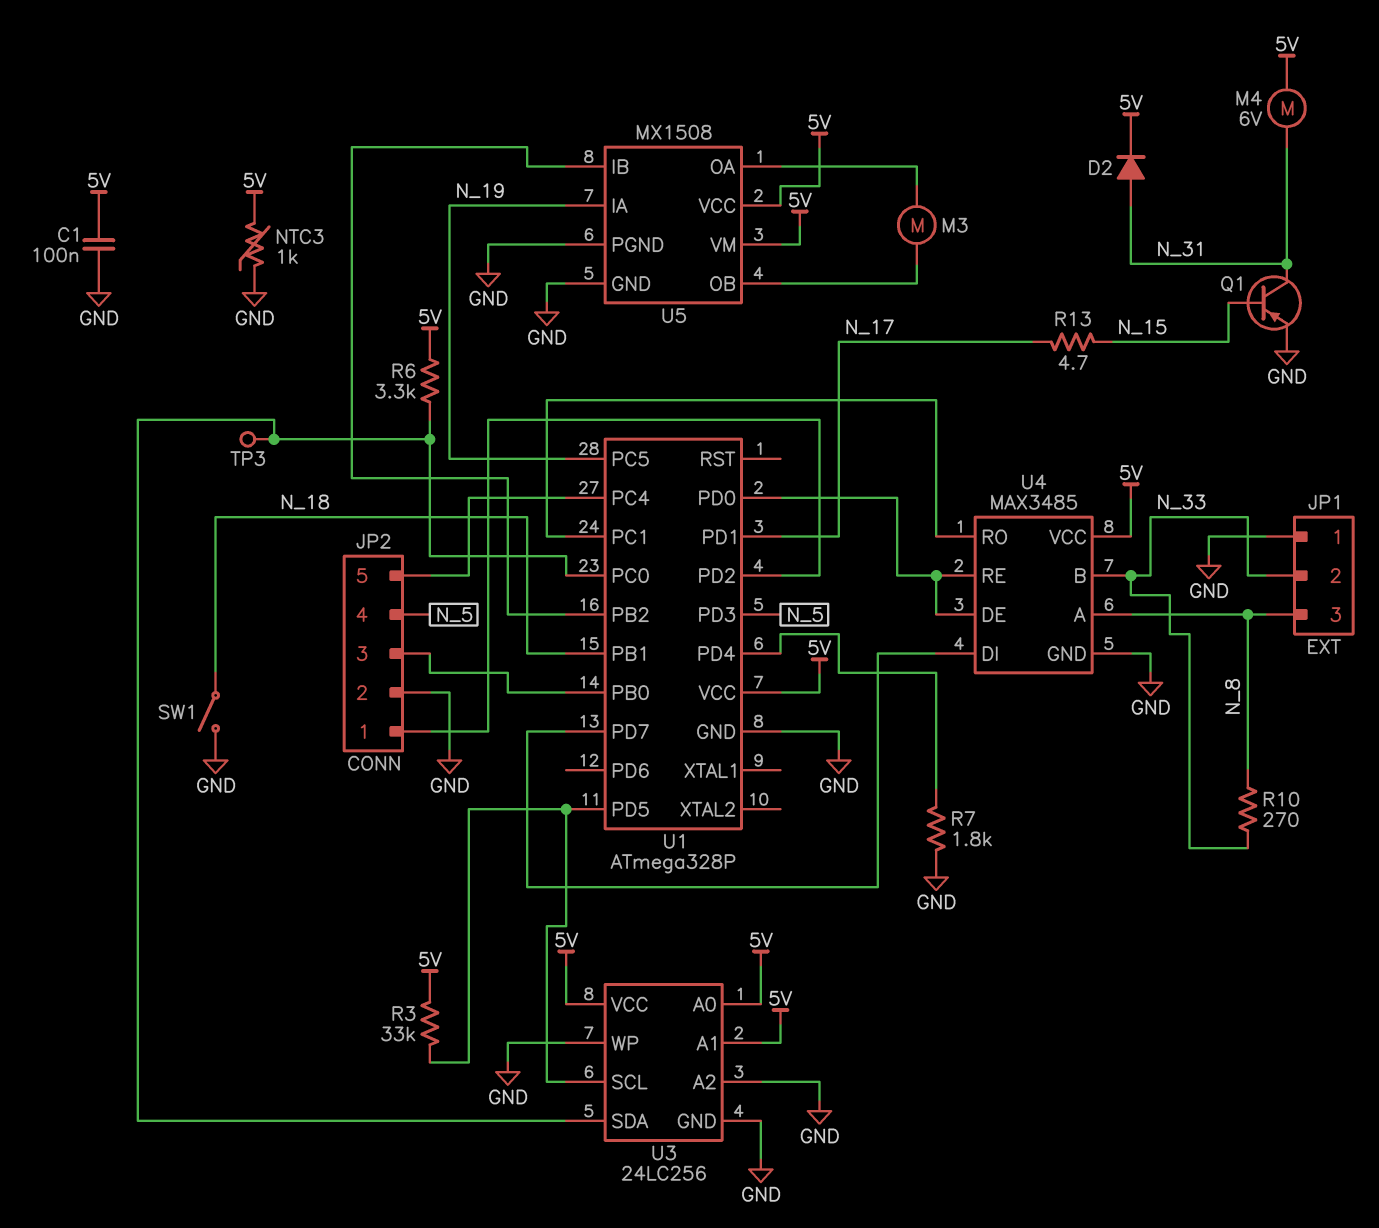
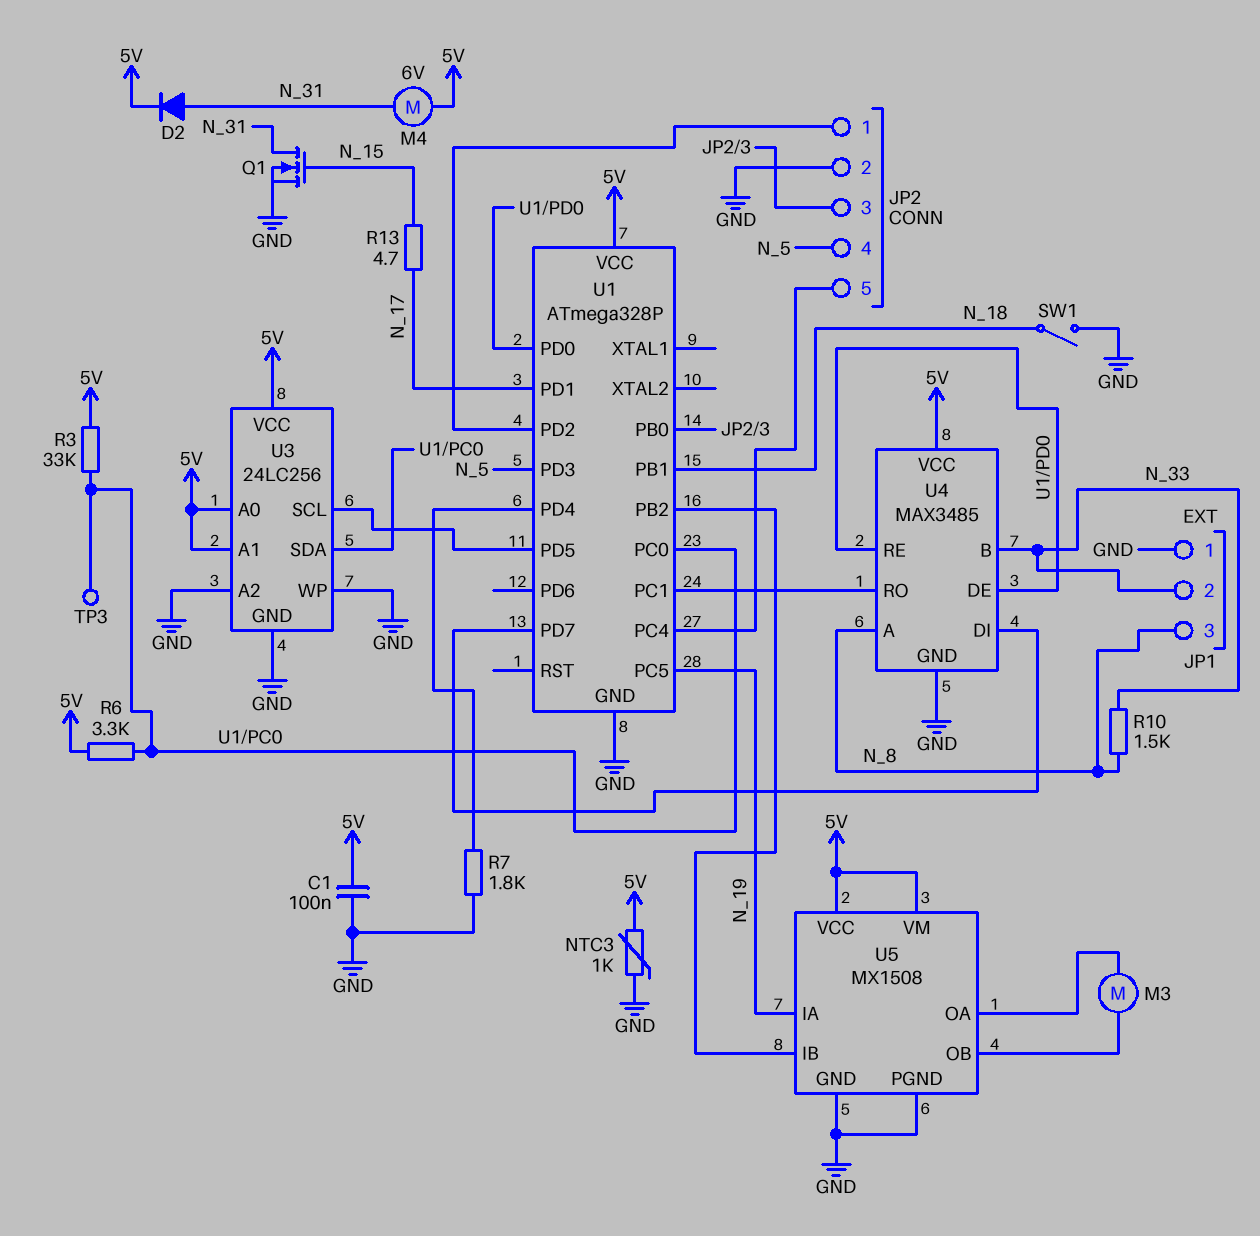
Q1: PNP (B N_15, C N_31, E GND) -> NMOS (G N_15, D N_31, S GND)
R3: 33k (5V, U1/PD5) -> 33k (5V, U1/PC0)
R10: 270 (N_8, N_33) -> 1.5k (N_8, N_33)

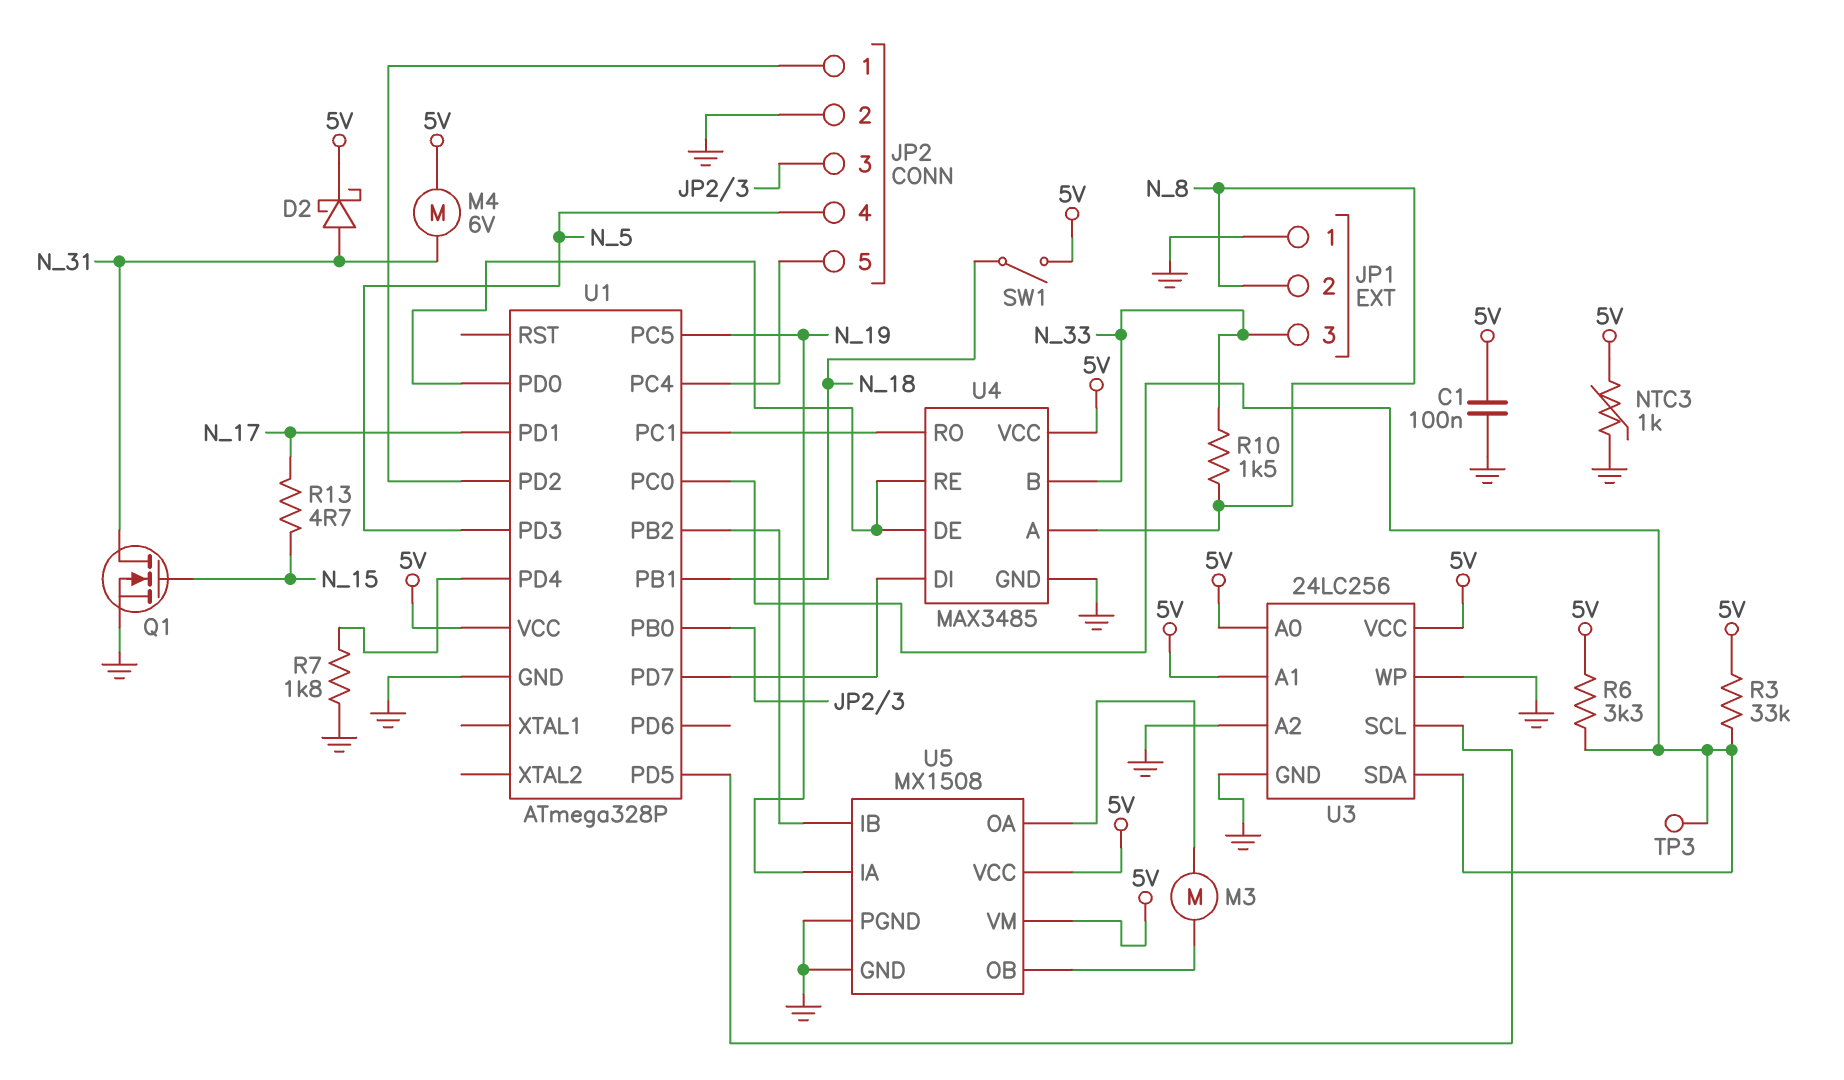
D2: diode (A N_31, K 5V) -> schottky (A N_31, K 5V)
JP1 pin 2: N_33 -> N_8
JP1 pin 3: N_8 -> N_33
SW1: switch (GND, N_18) -> switch (5V, N_18)

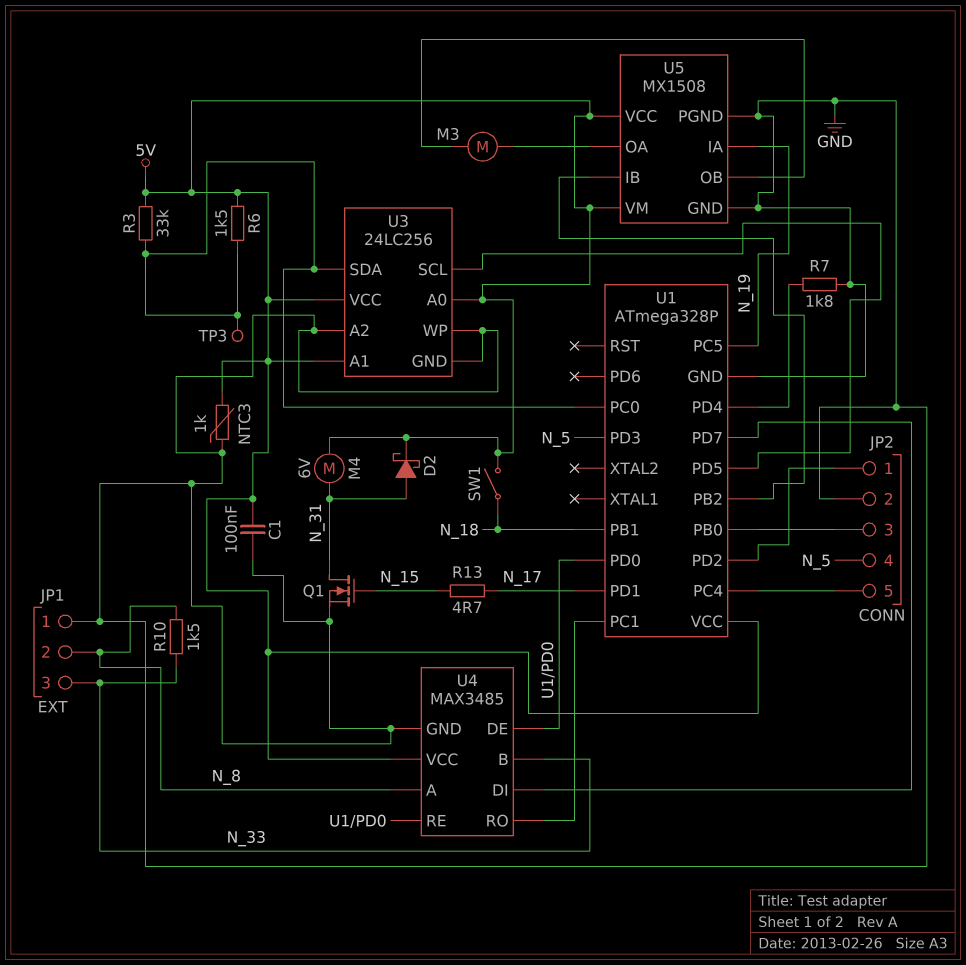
R6: 3.3k (5V, U1/PC0) -> 1.5k (5V, U1/PC0)

